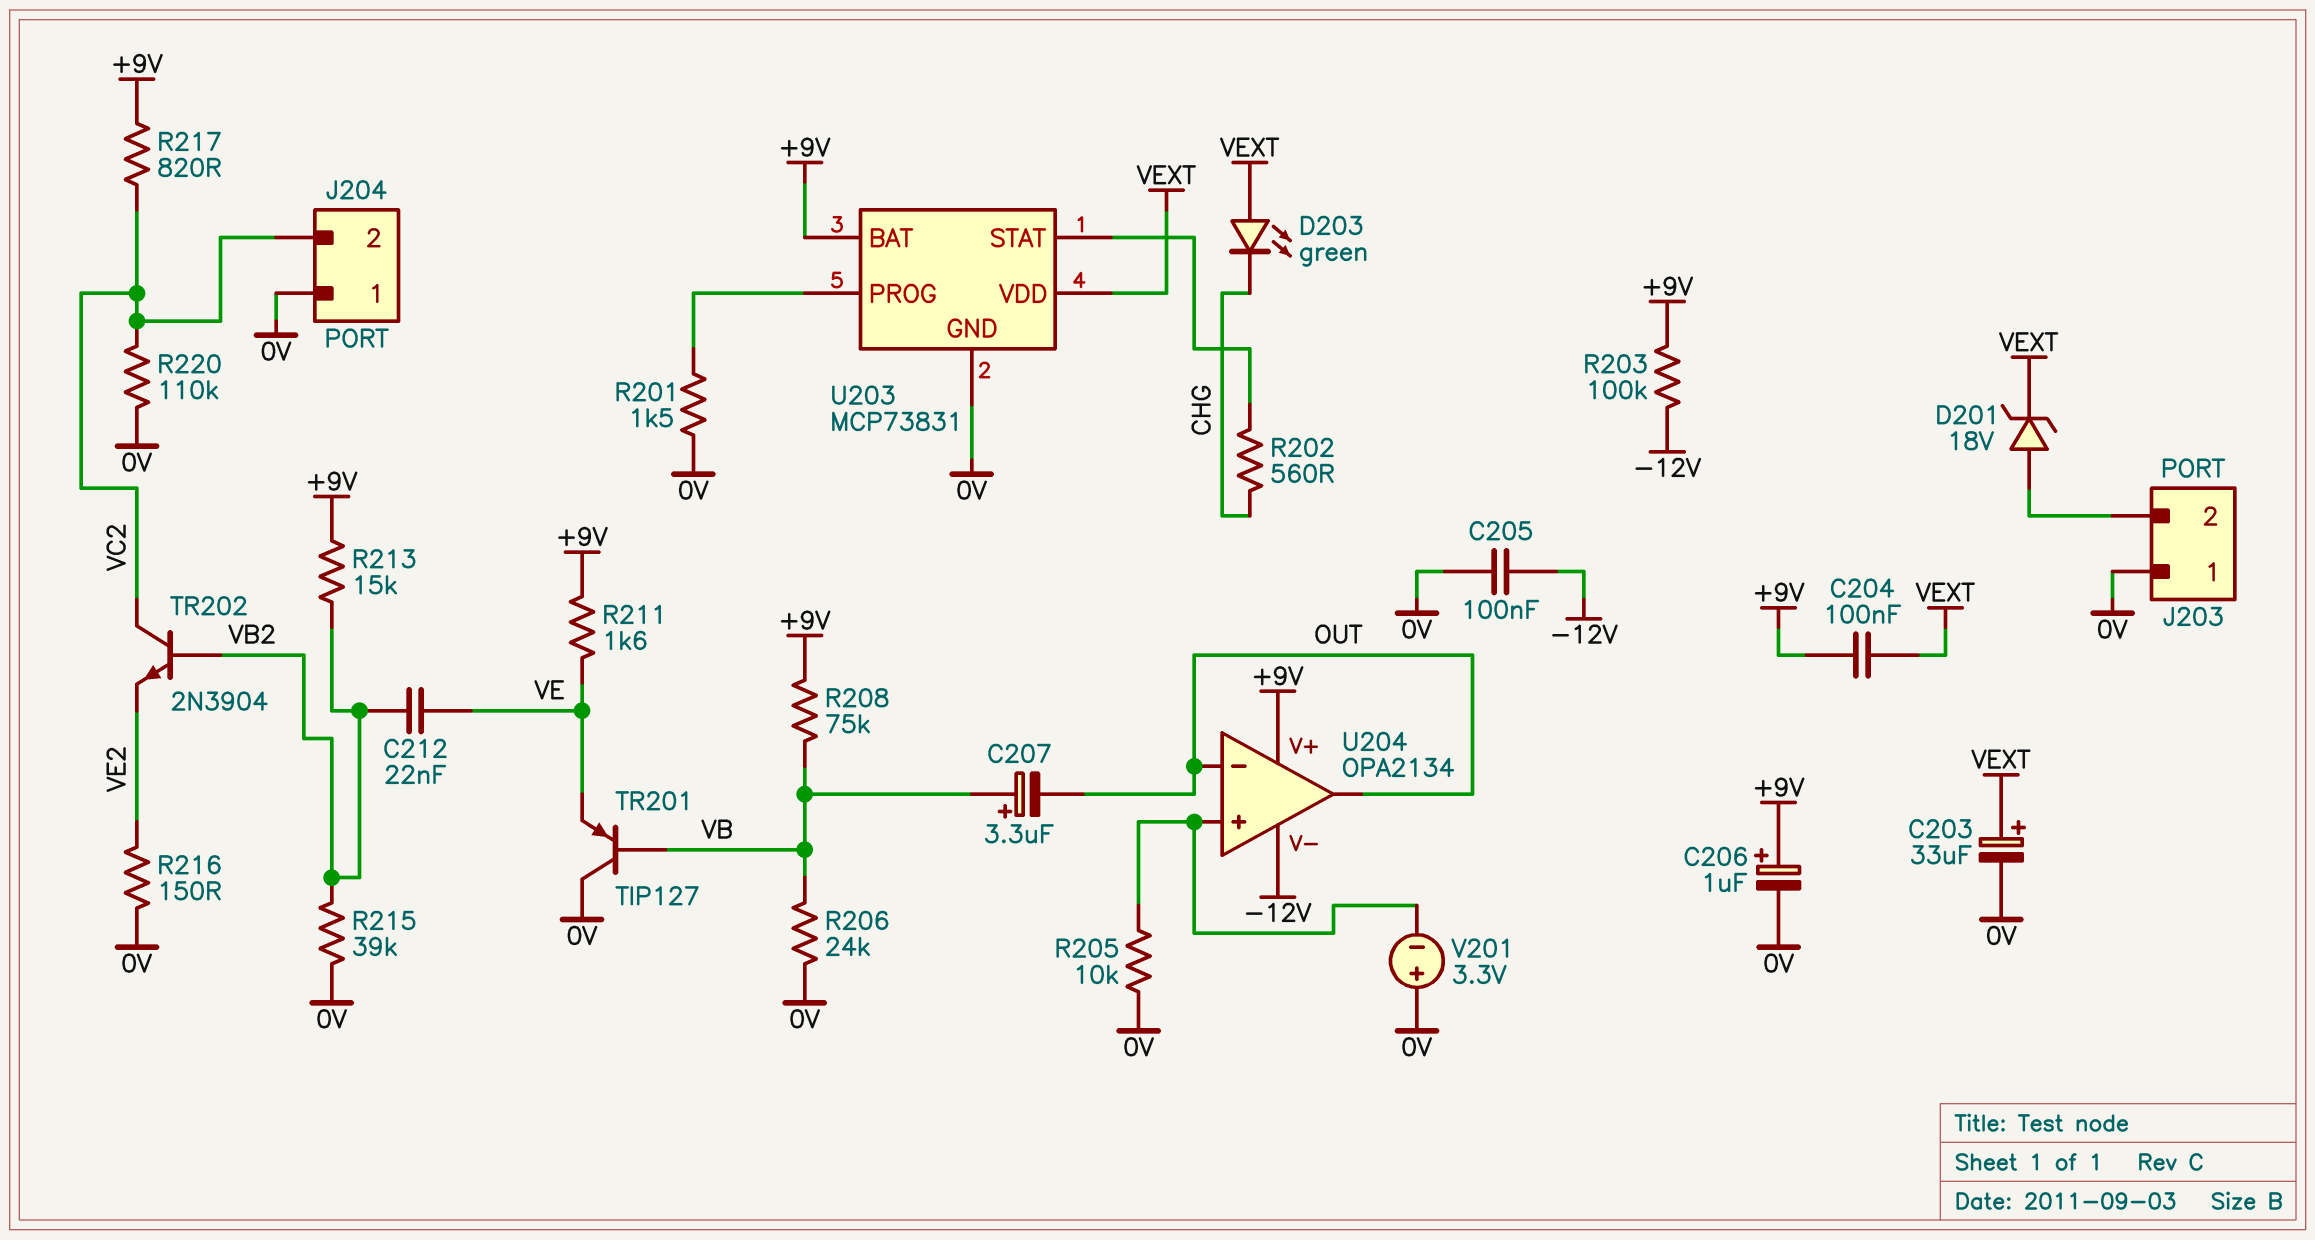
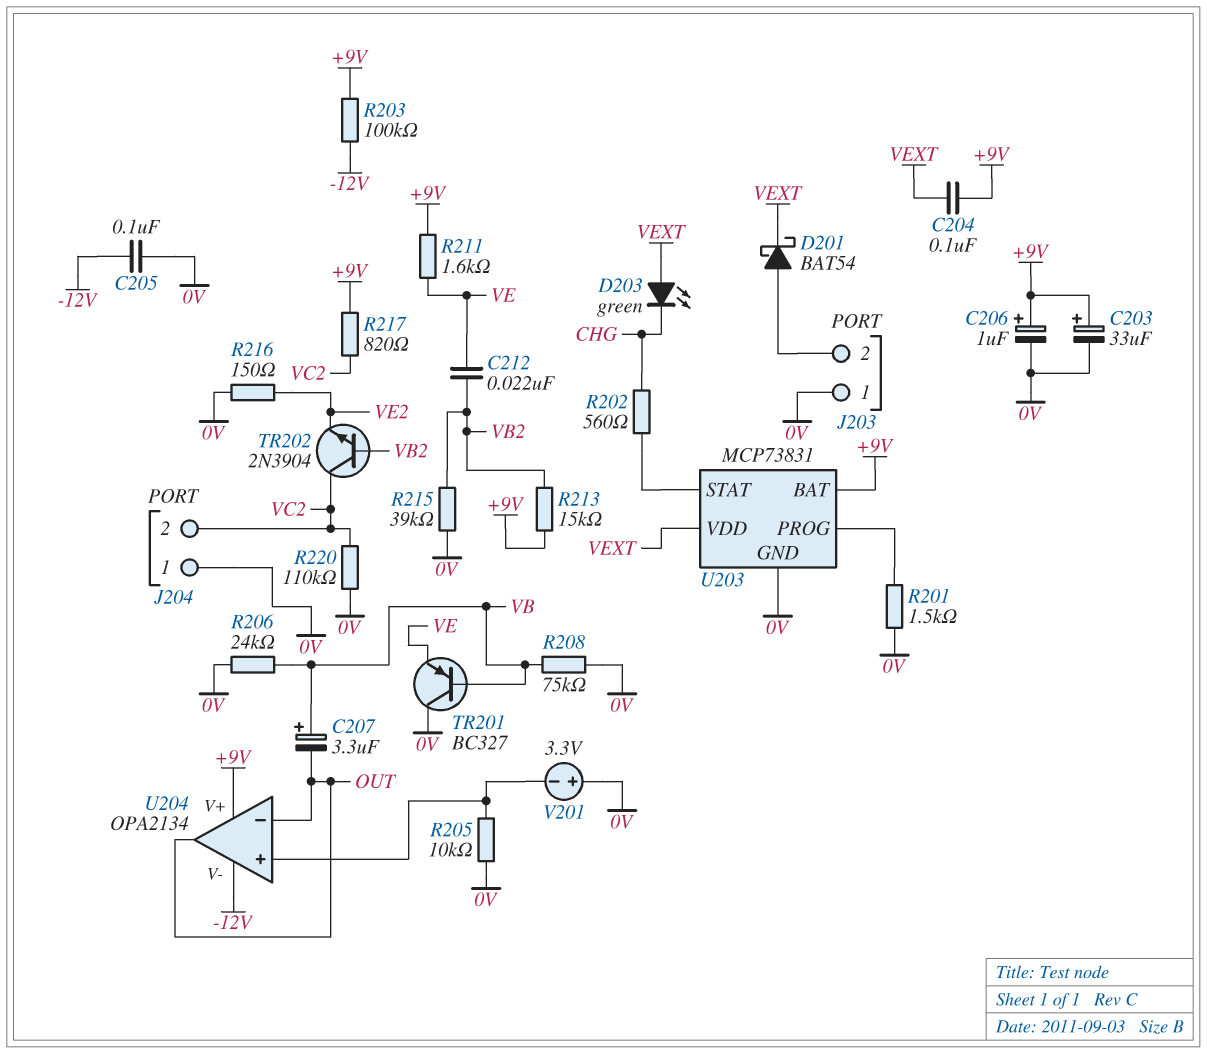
C203: 33uF (plus VEXT, minus 0V) -> 33uF (plus +9V, minus 0V)
D201: zener 18V (A J203/2, K VEXT) -> schottky BAT54 (A J203/2, K VEXT)
R208: 75k (+9V, VB) -> 75k (0V, VB)
TR201: PNP TIP127 (B VB, C 0V, E VE) -> PNP BC327 (B VB, C 0V, E VE)

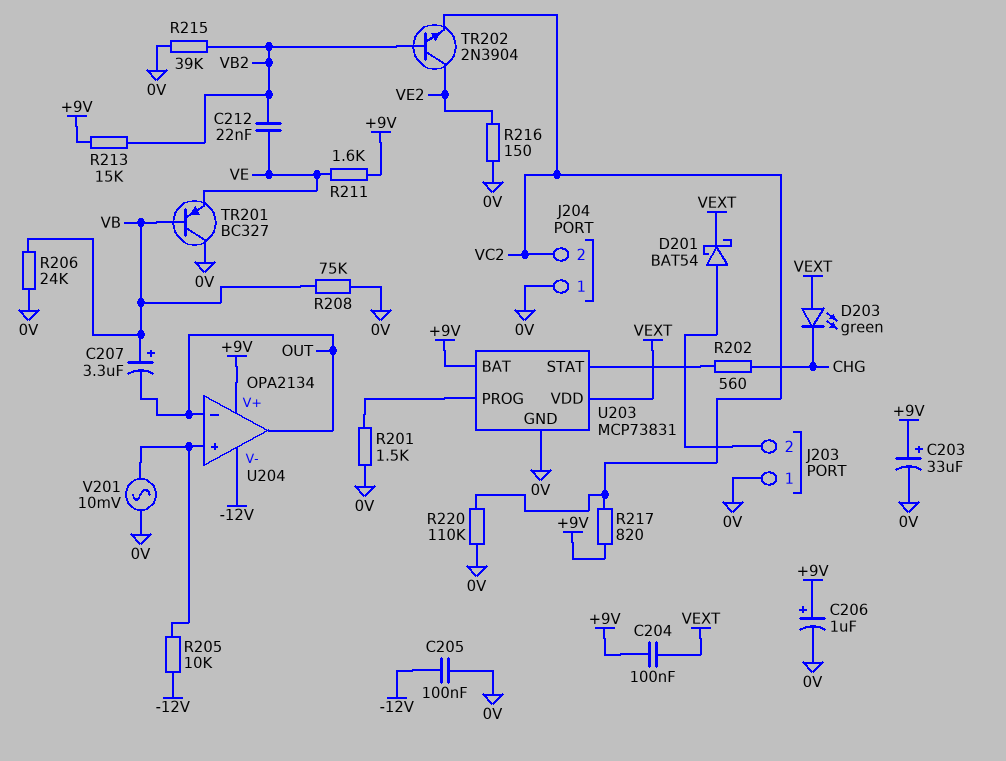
R203: 100k (+9V, -12V) -> none
R205: 10k (0V, U204/in+) -> 10k (-12V, U204/in+)
TR202: NPN 2N3904 (B VB2, C VC2, E VE2) -> NPN 2N3904 (B VB2, C VE2, E VC2)
V201: 3.3V (plus 0V, minus U204/in+) -> AC 10mV (0V, U204/in+)

